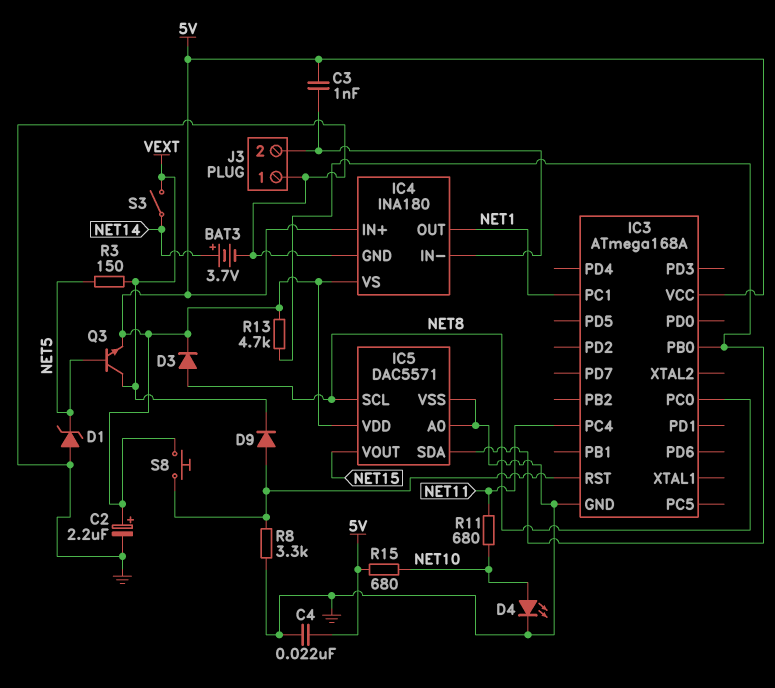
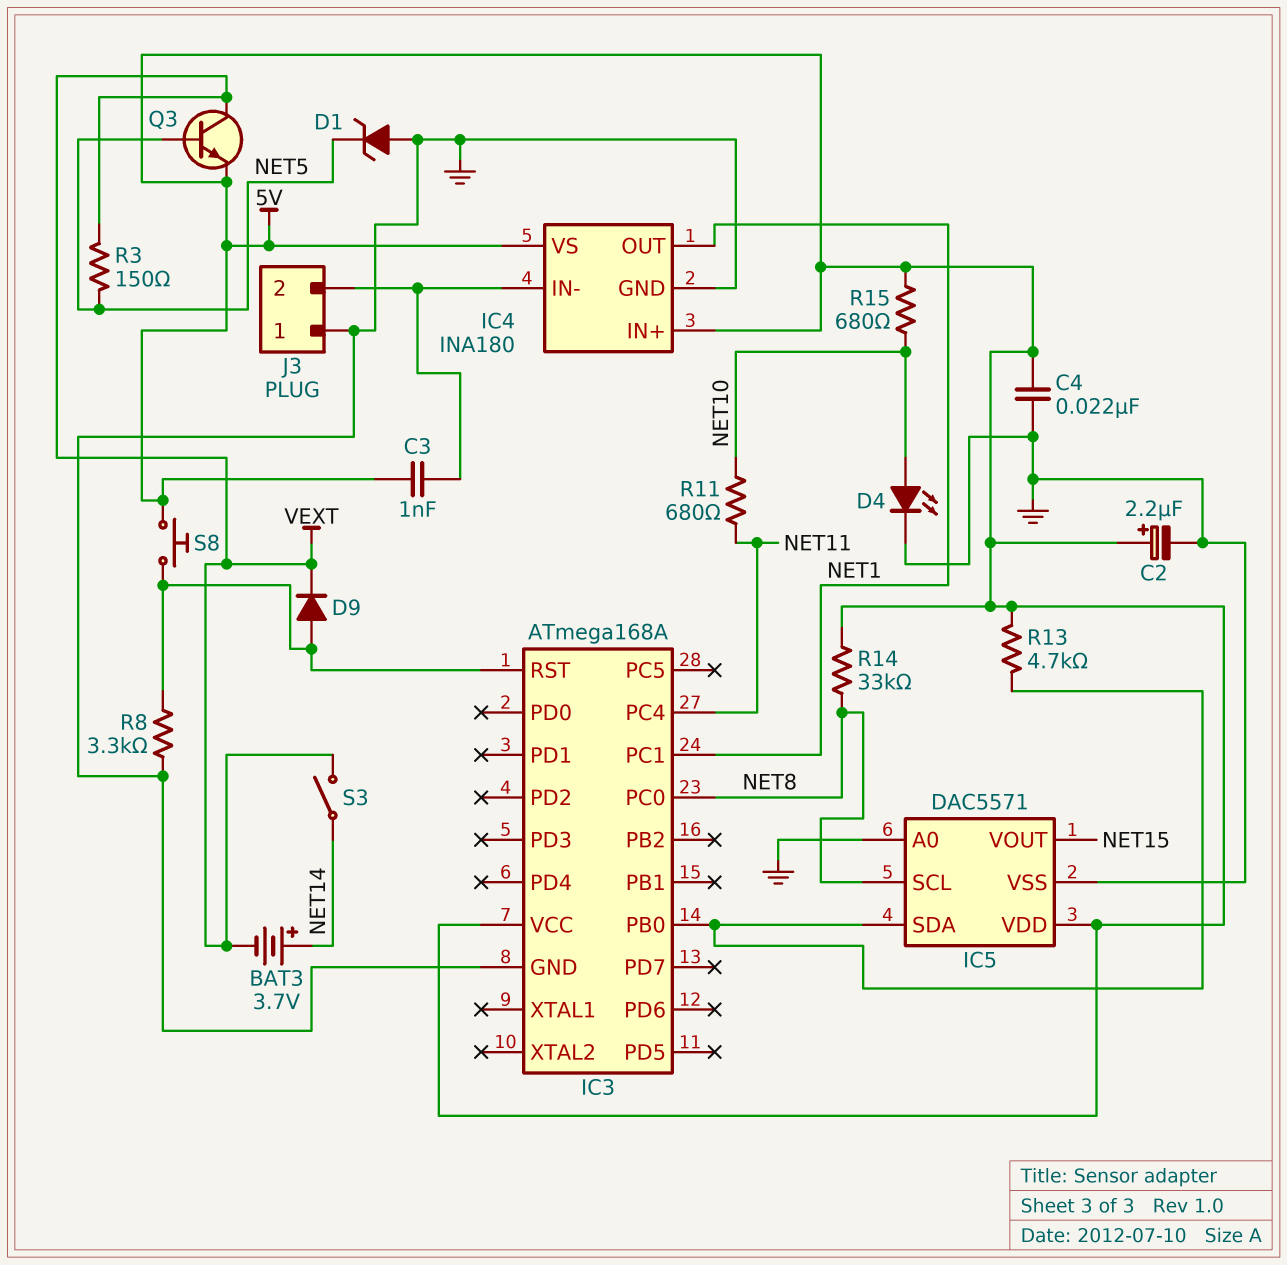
BAT3: 3.7V (plus NET14, minus GND) -> 3.7V (plus NET14, minus VEXT)
D3: diode (A NET8, K 5V) -> none
R14: none -> 33k (5V, NET8)

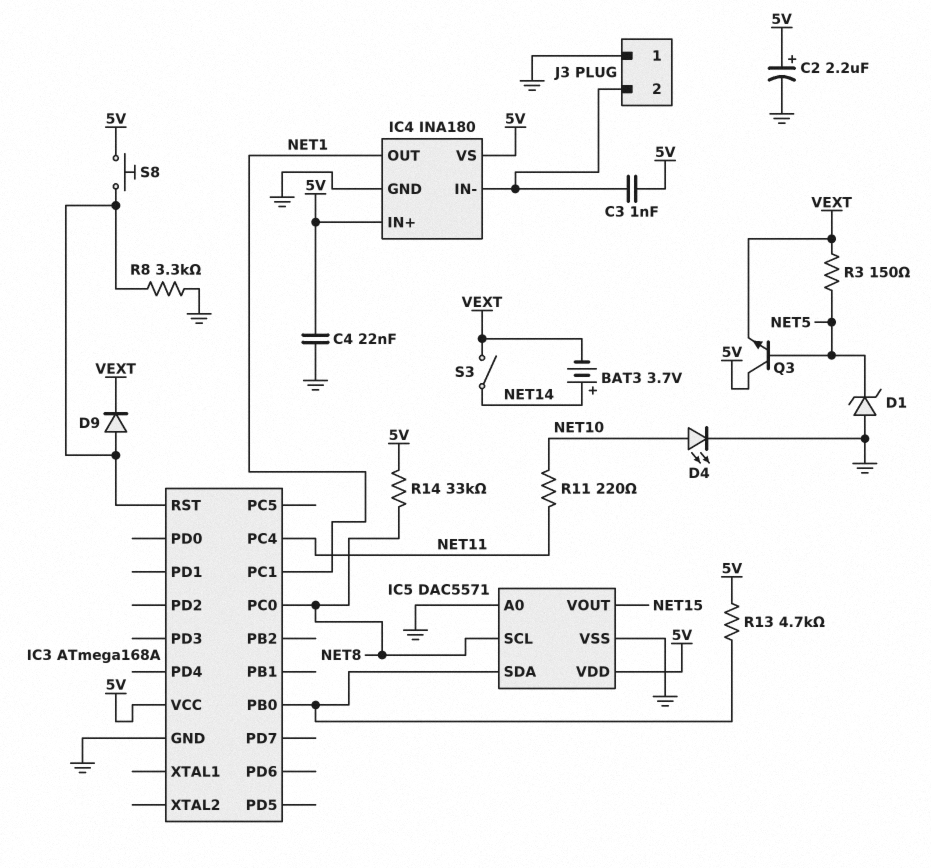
Q3: NPN (B NET5, C VEXT, E 5V) -> NPN (B NET5, C 5V, E VEXT)
R11: 680 (NET10, NET11) -> 220 (NET10, NET11)
R15: 680 (5V, NET10) -> none

